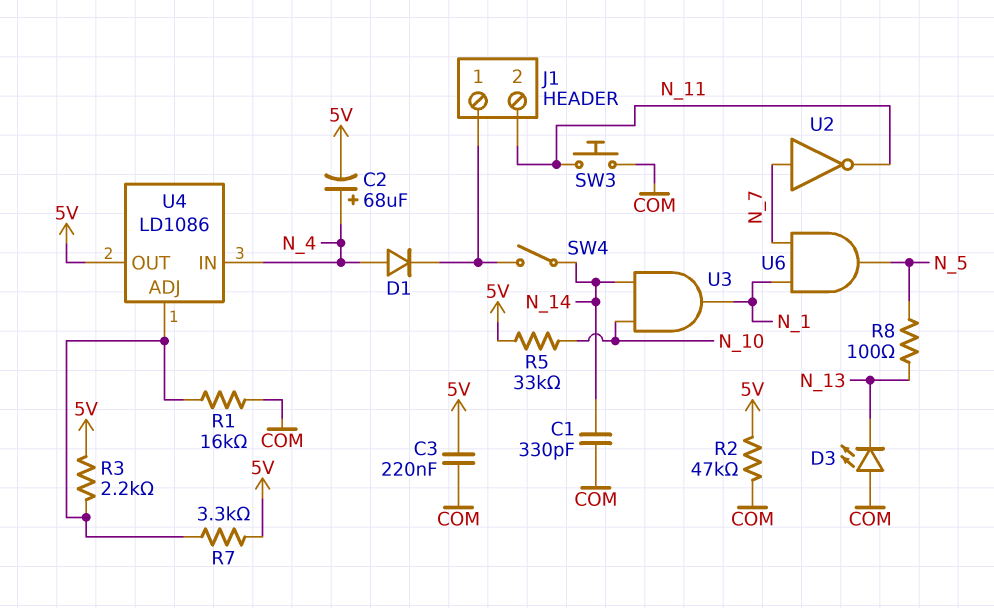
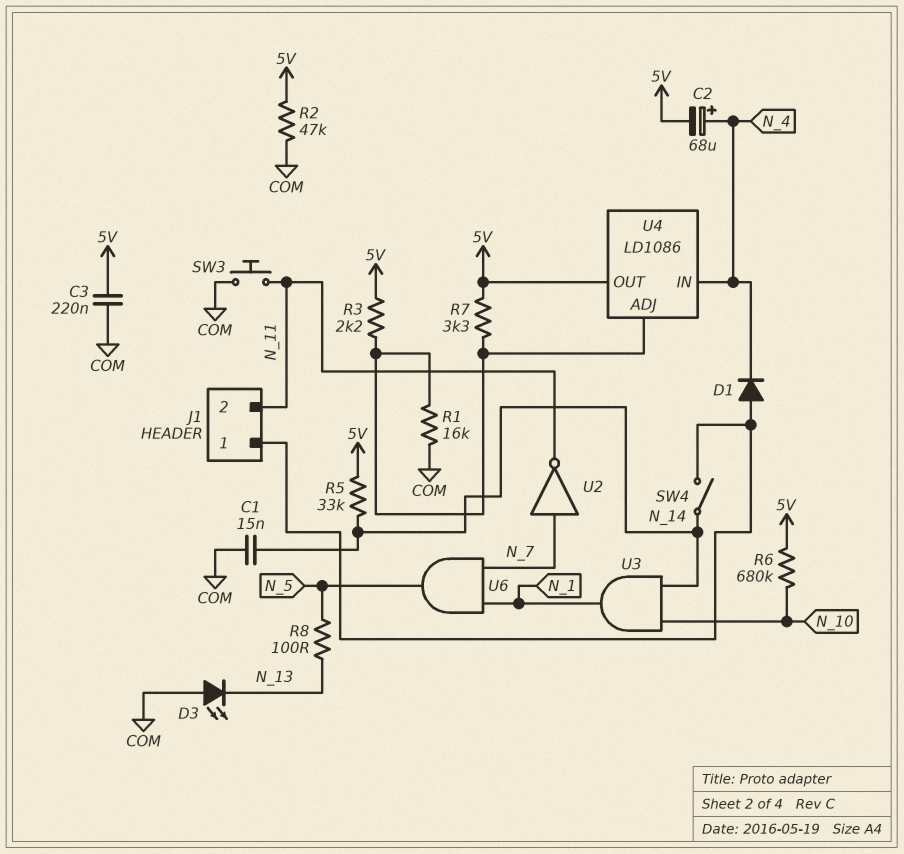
C1: 330pF (COM, N_14) -> 15nF (COM, N_14)
D1: diode (A N_4, K J1/1) -> diode (A J1/1, K N_4)
R5: 33k (5V, N_10) -> 33k (5V, N_14)
R6: none -> 680k (5V, N_10)

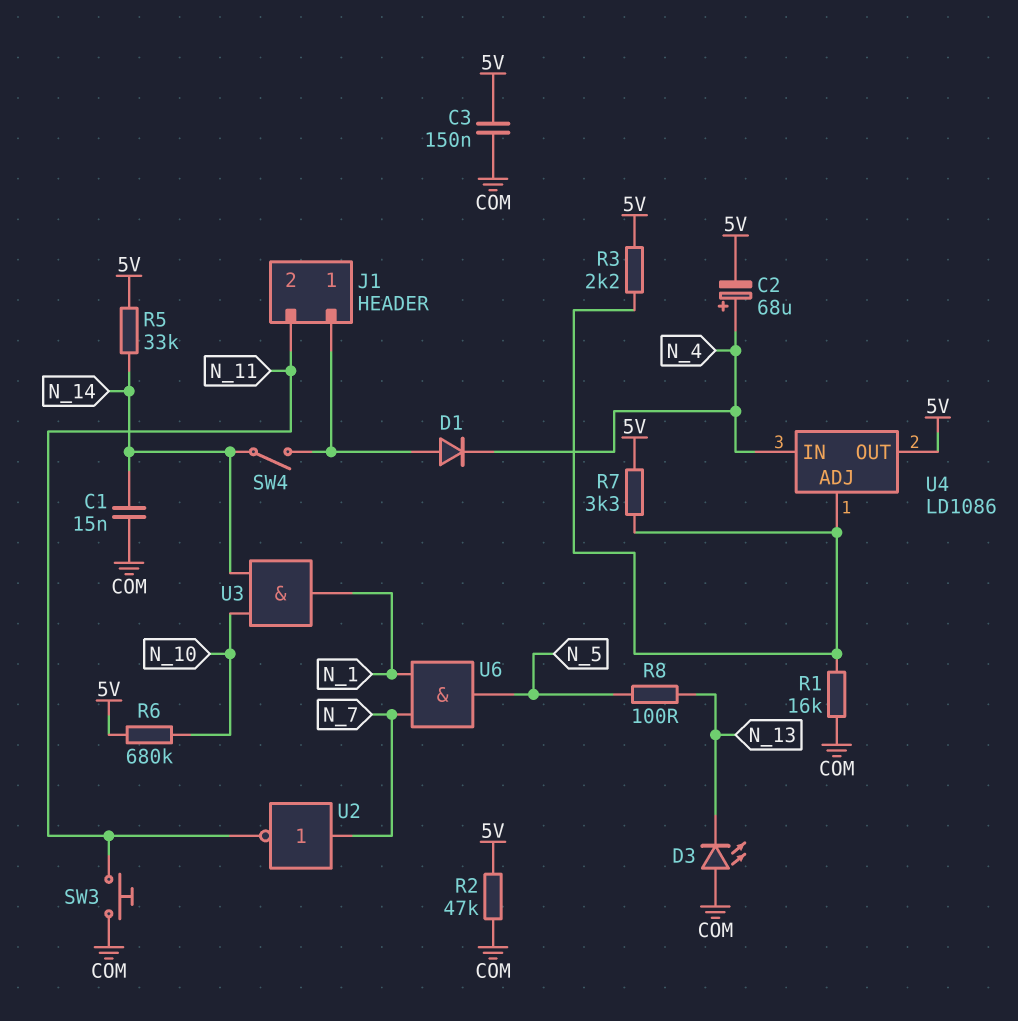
C3: 220nF (5V, COM) -> 150nF (5V, COM)

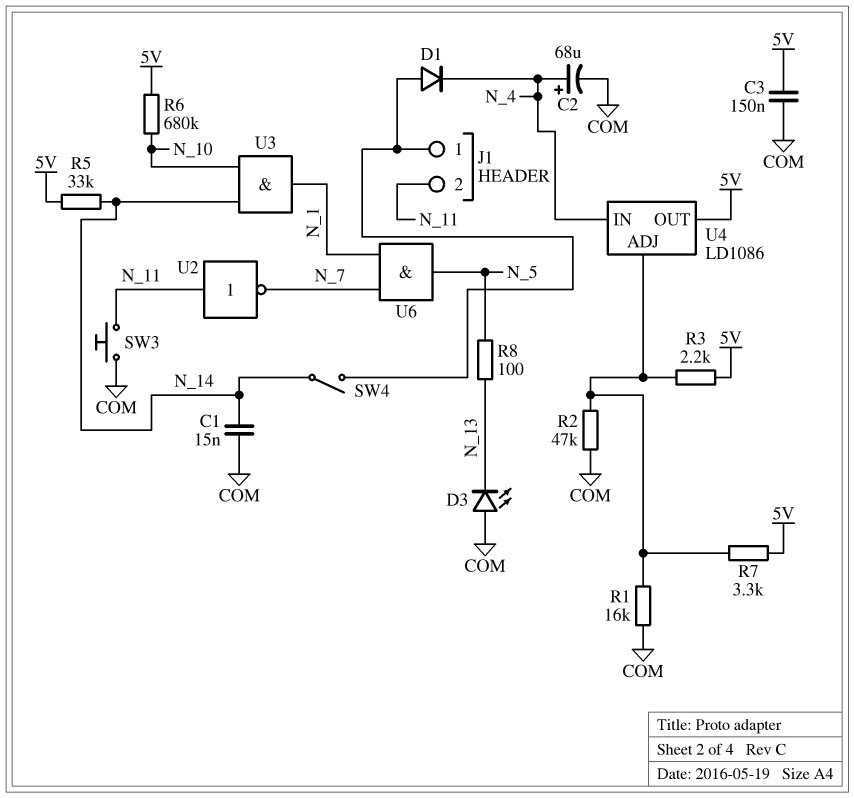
C2: 68uF (plus N_4, minus 5V) -> 68uF (plus N_4, minus COM)
R2: 47k (5V, COM) -> 47k (COM, U4/ADJ)
U2: NOT (in N_7, out N_11) -> NOT (in N_11, out N_7)

